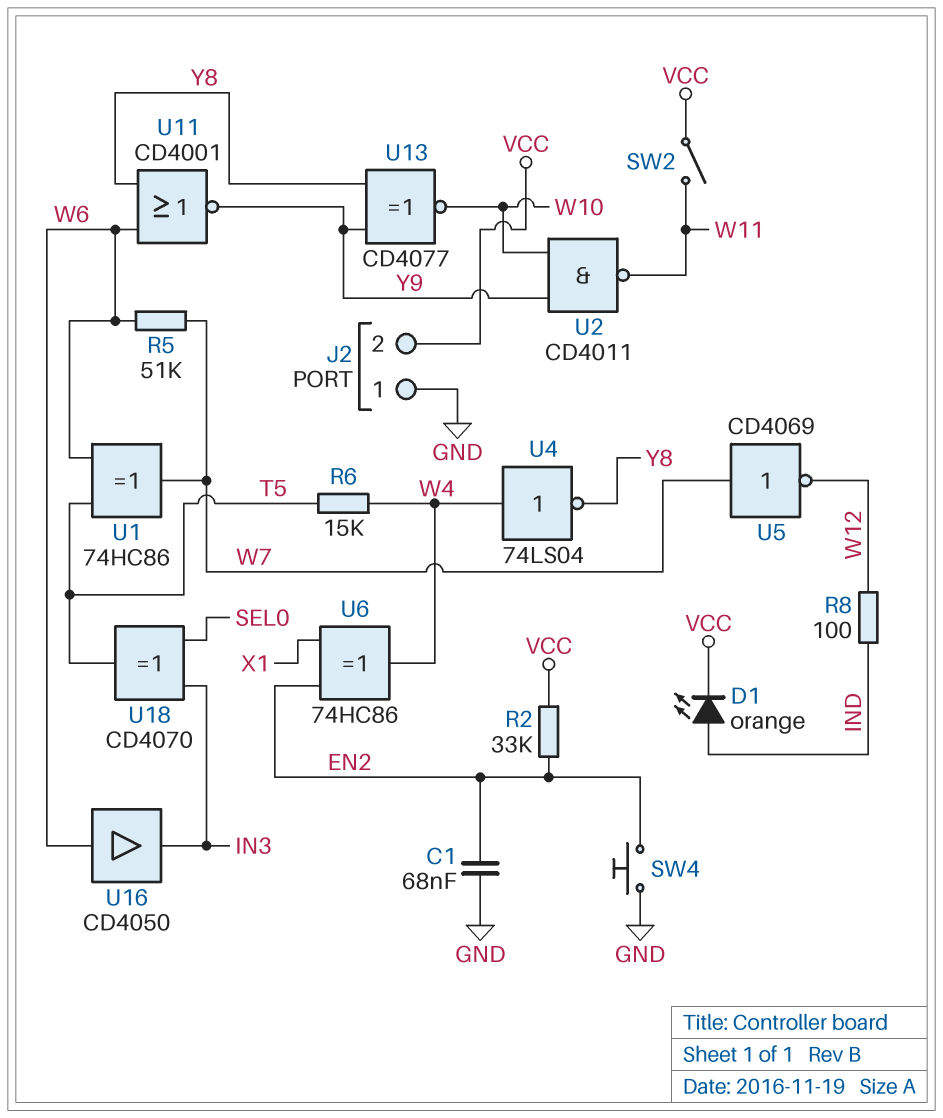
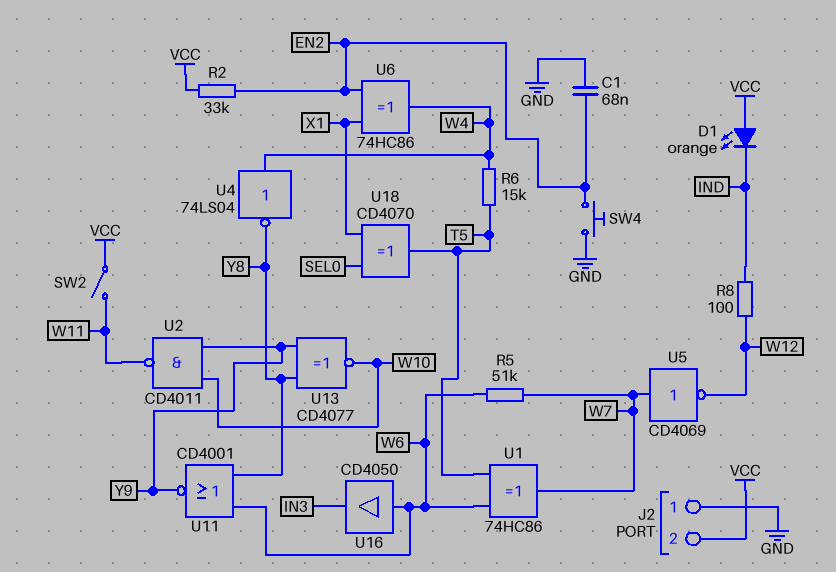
D1: LED orange (A IND, K VCC) -> LED orange (A VCC, K IND)
U18: XOR CD4070 (in IN3, in SEL0, out T5) -> XOR CD4070 (in SEL0, in X1, out T5)

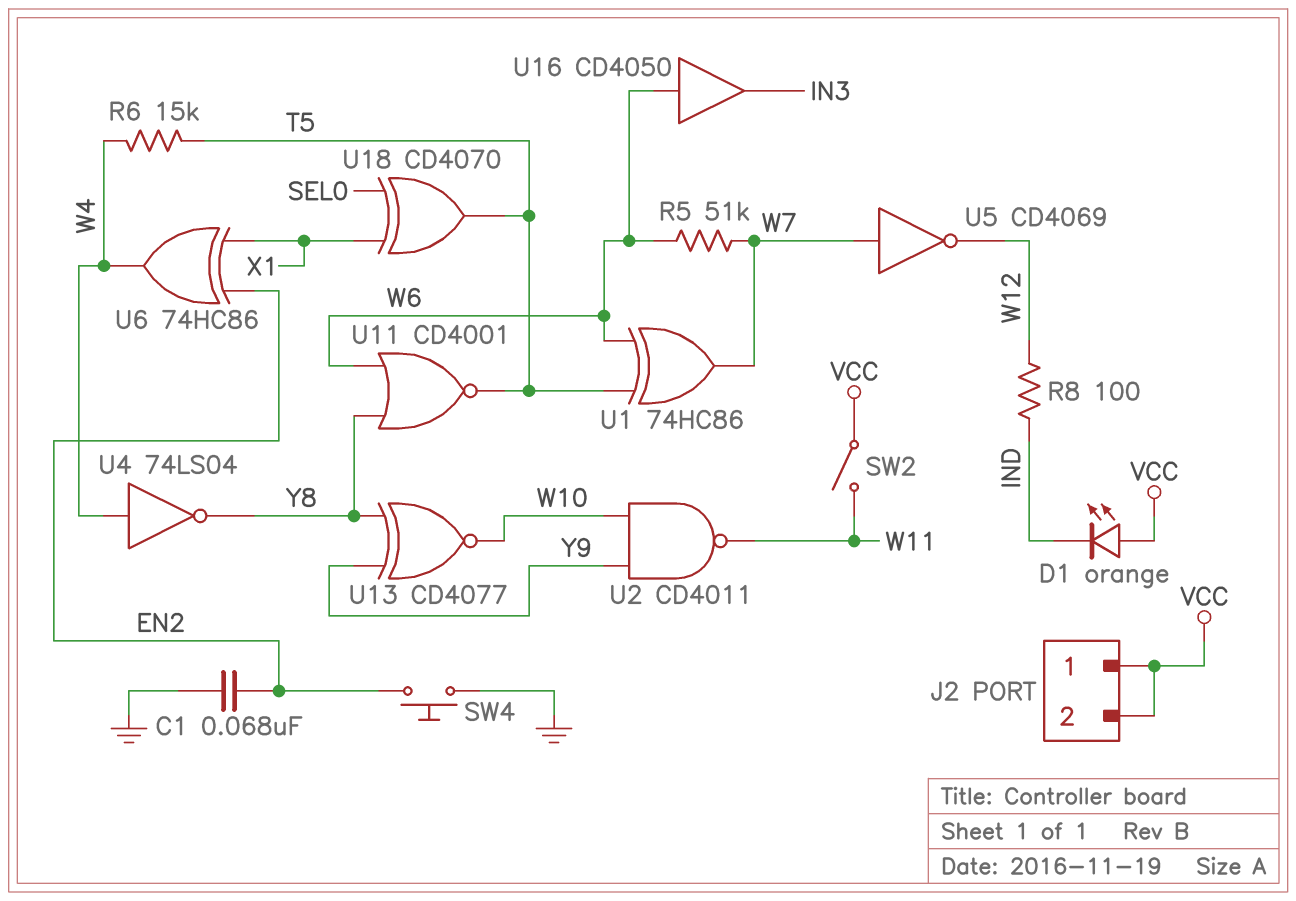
J2 pin 1: GND -> VCC
R2: 33k (EN2, VCC) -> none
U11: NOR CD4001 (in W6, in Y8, out Y9) -> NOR CD4001 (in W6, in Y8, out T5)

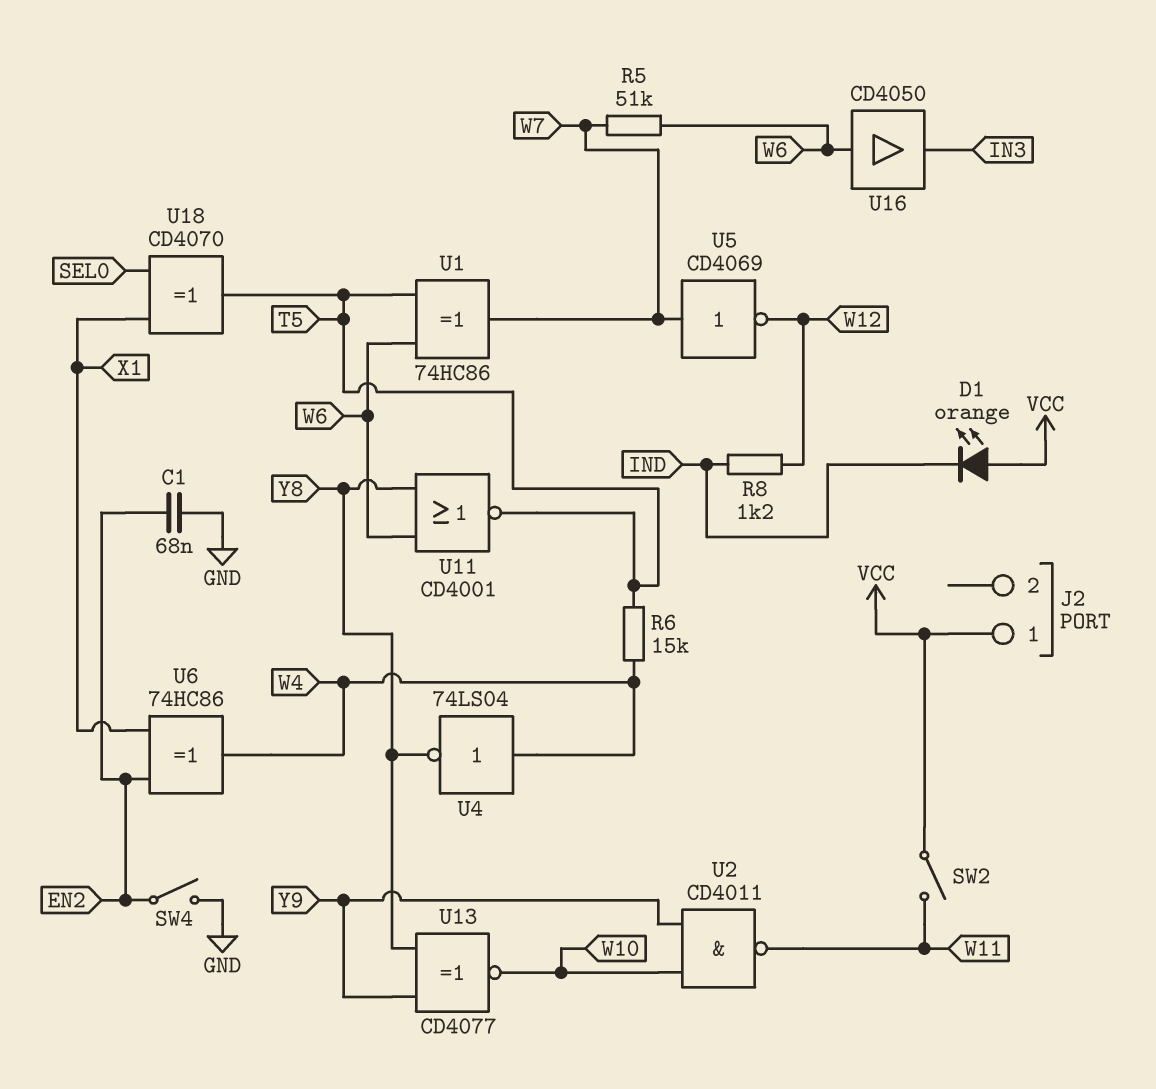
J2 pin 2: VCC -> none
R8: 100 (IND, W12) -> 1.2k (IND, W12)
SW4: button (EN2, GND) -> switch (EN2, GND)

